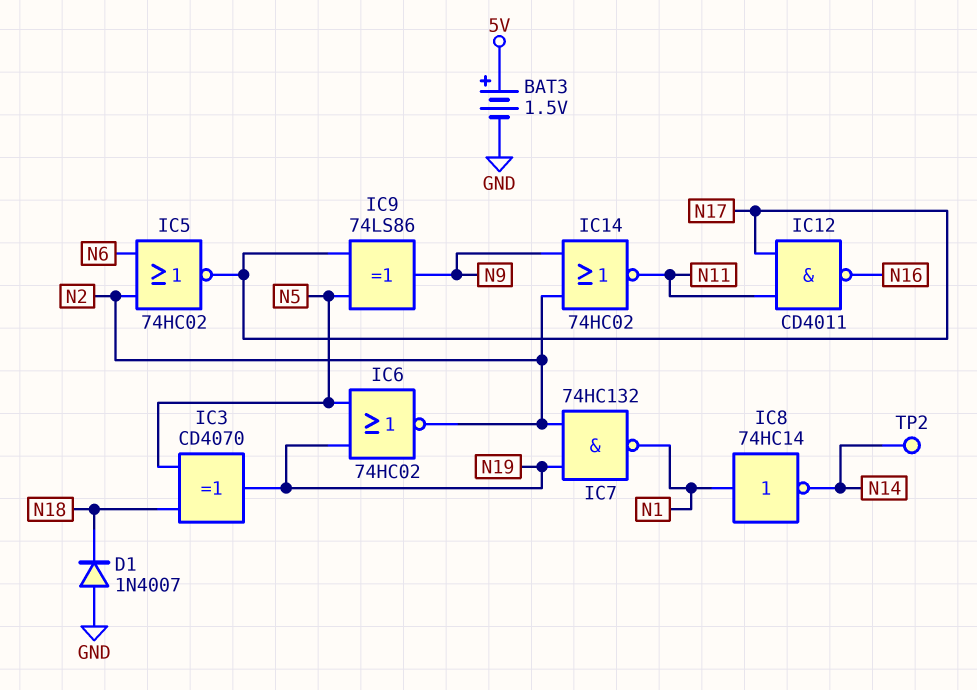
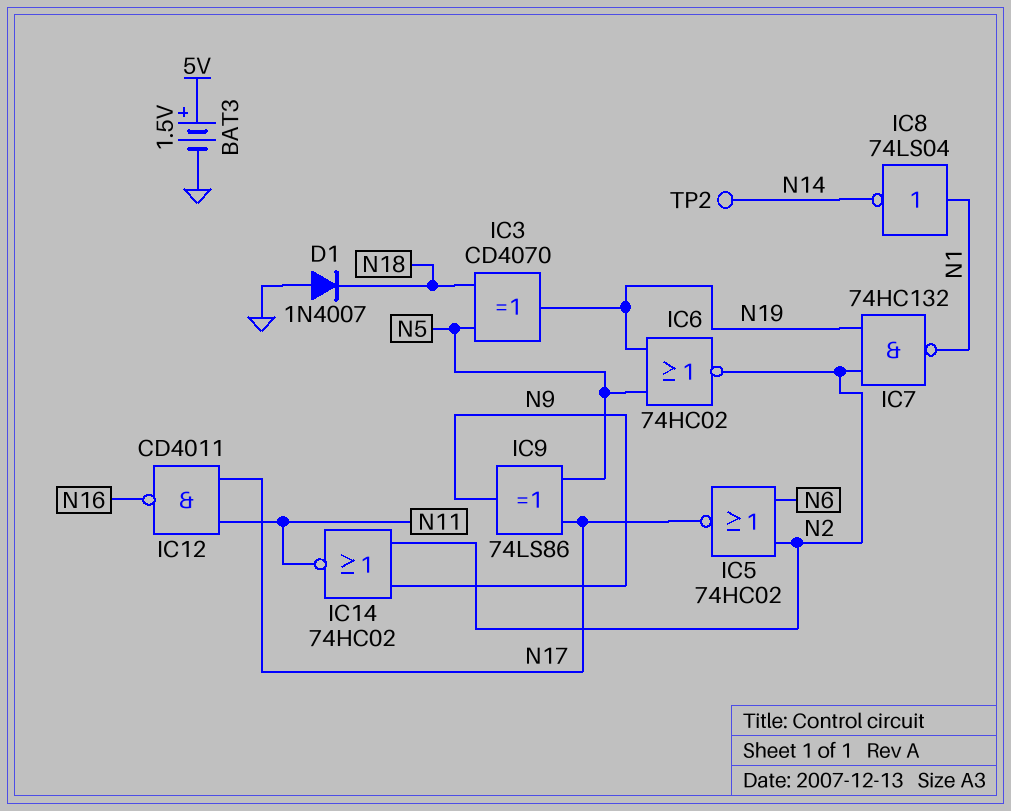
IC8: NOT 74HC14 (in N1, out N14) -> NOT 74LS04 (in N1, out N14)

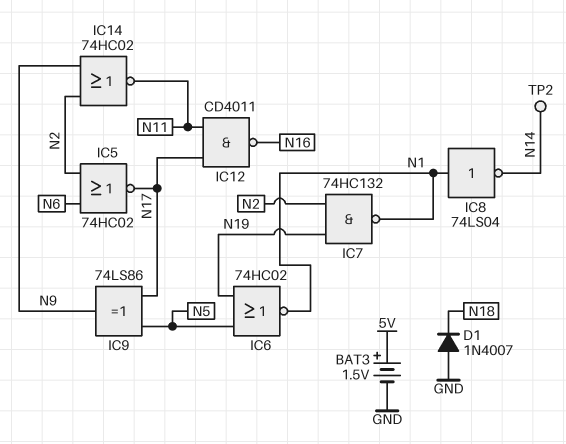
IC3: XOR CD4070 (in N5, in N18, out N19) -> none
IC6: NOR 74HC02 (in N5, in N19, out N2) -> NOR 74HC02 (in N5, in N19, out N1)

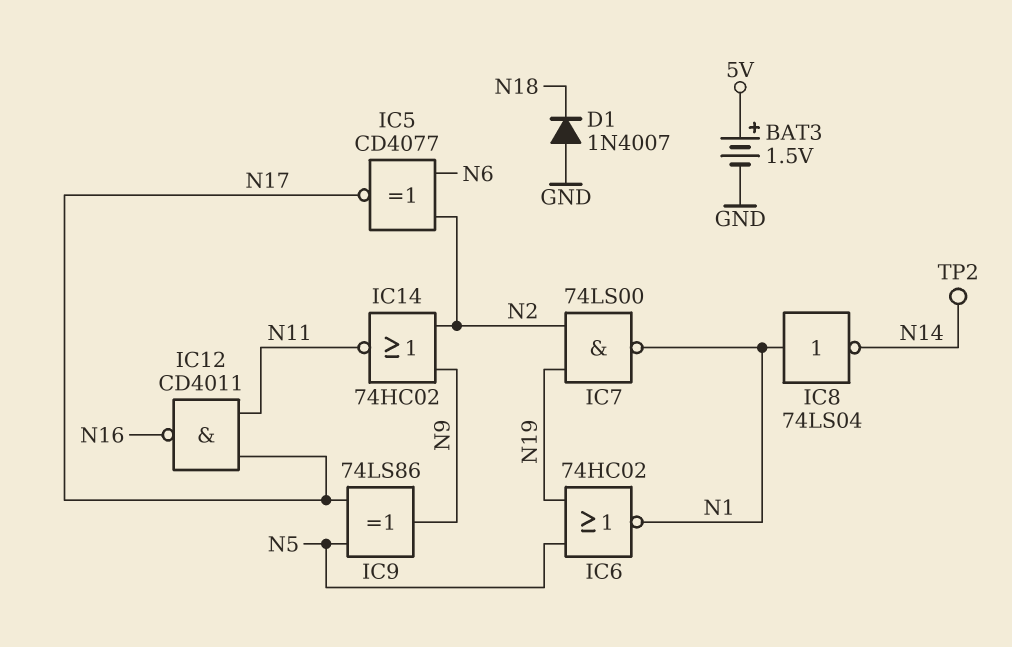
IC5: NOR 74HC02 (in N2, in N6, out N17) -> XNOR CD4077 (in N2, in N6, out N17)
IC7: NAND 74HC132 (in N2, in N19, out N1) -> NAND 74LS00 (in N2, in N19, out N1)

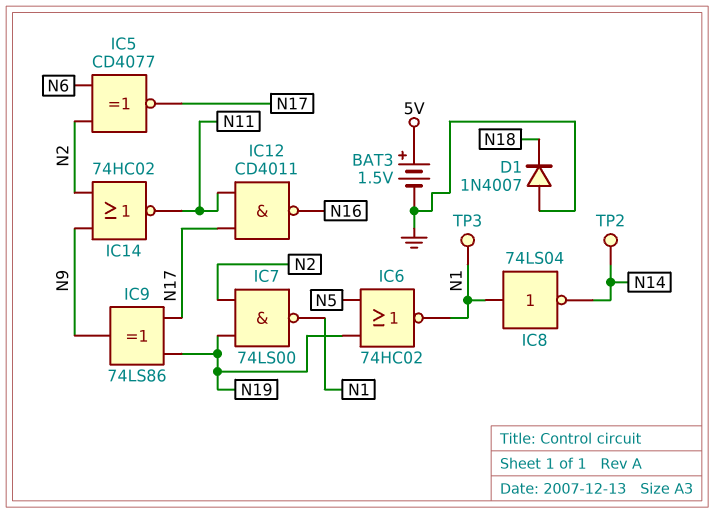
IC9: XOR 74LS86 (in N5, in N17, out N9) -> XOR 74LS86 (in N17, in N19, out N9)
TP3: none -> test point (N1)

